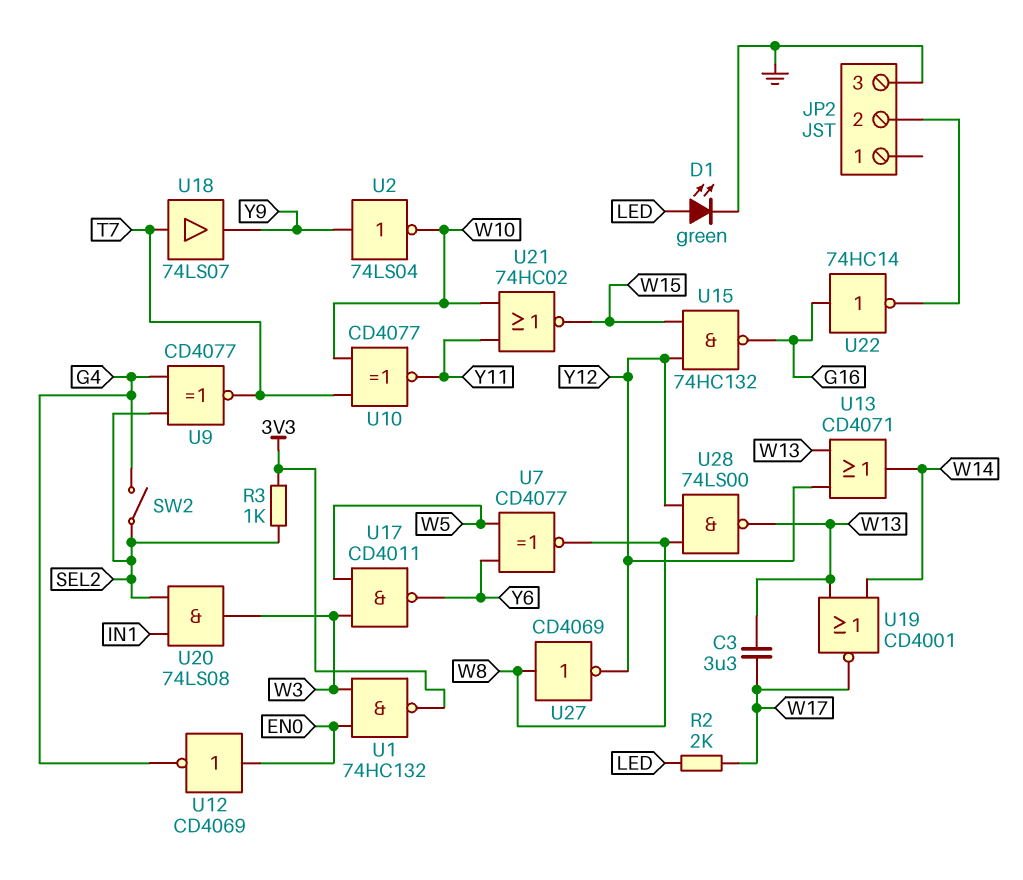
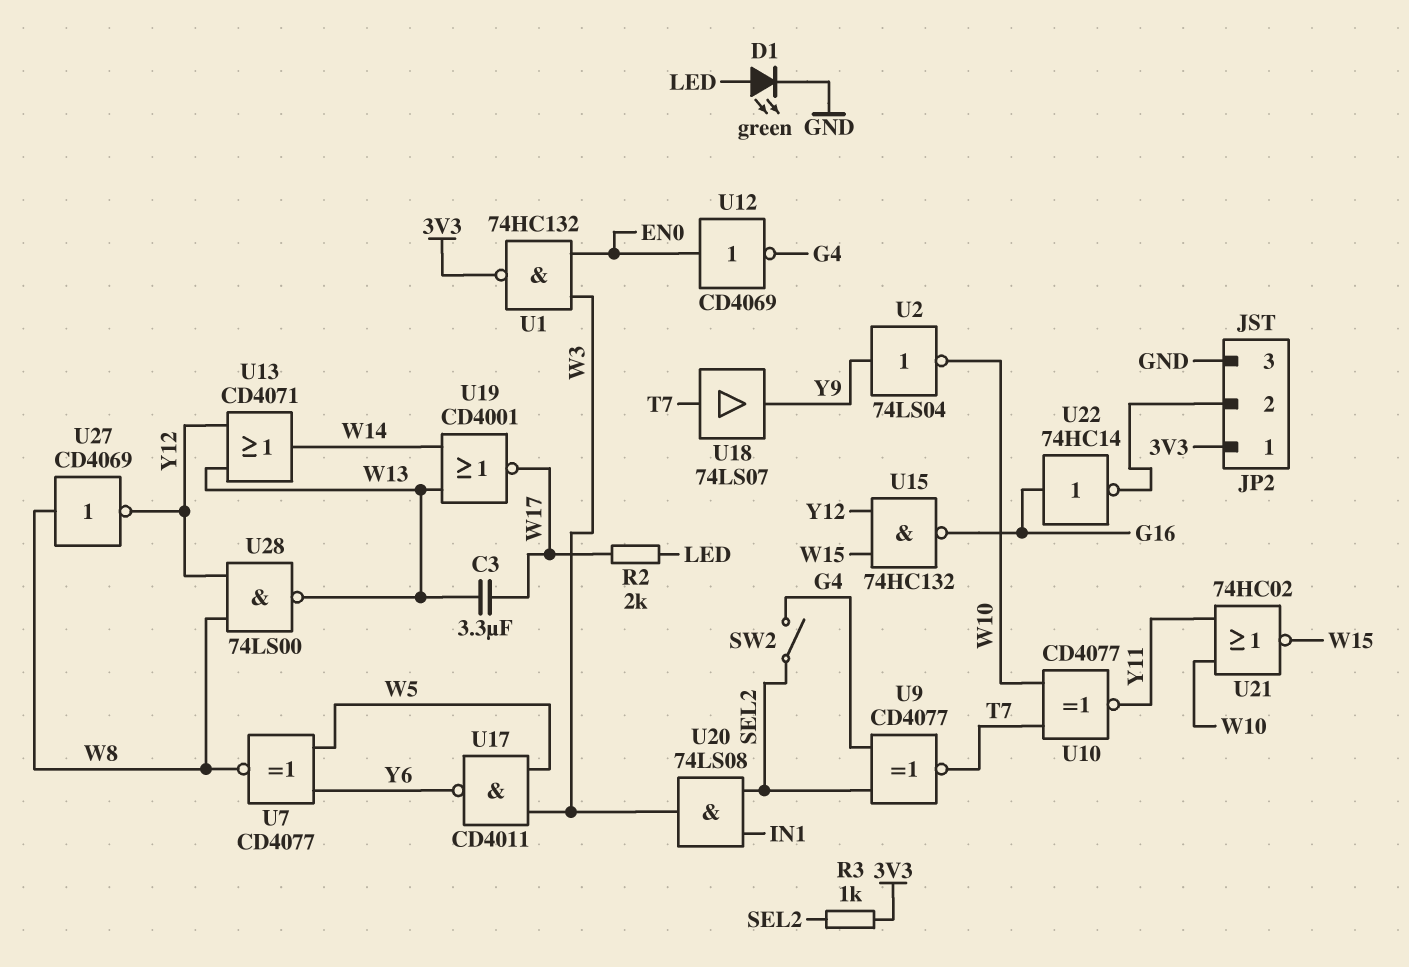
JP2 pin 1: none -> 3V3

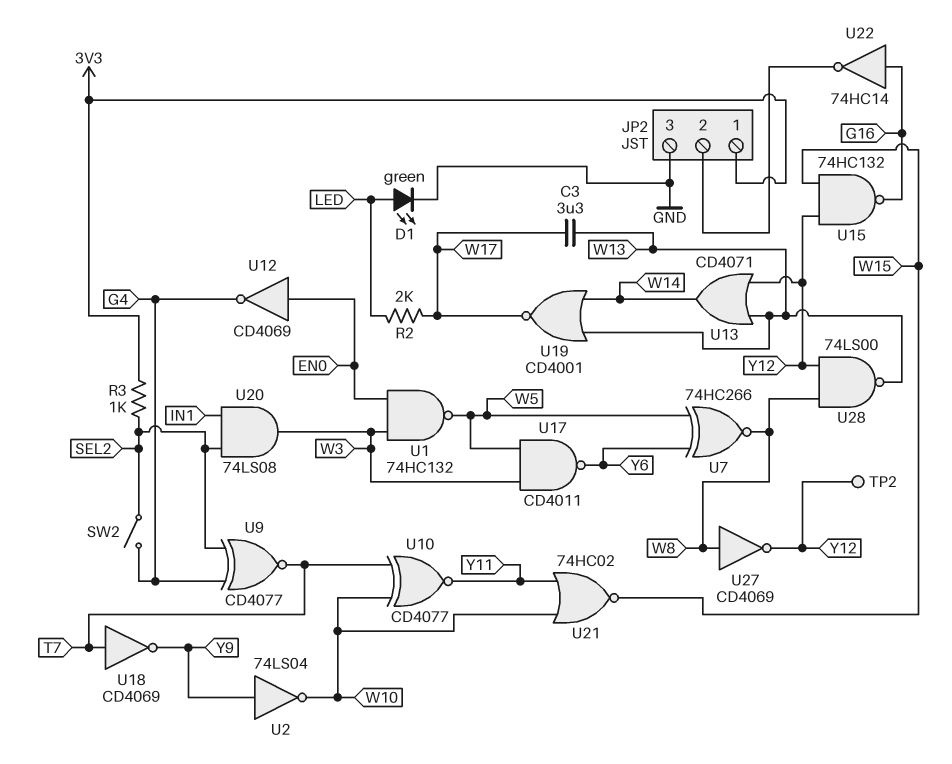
TP2: none -> test point (Y12)
U1: NAND 74HC132 (in EN0, in W3, out 3V3) -> NAND 74HC132 (in EN0, in W3, out W5)
U7: XNOR CD4077 (in W5, in Y6, out W8) -> XNOR 74HC266 (in W5, in Y6, out W8)
U18: buffer 74LS07 (in T7, out Y9) -> NOT CD4069 (in T7, out Y9)

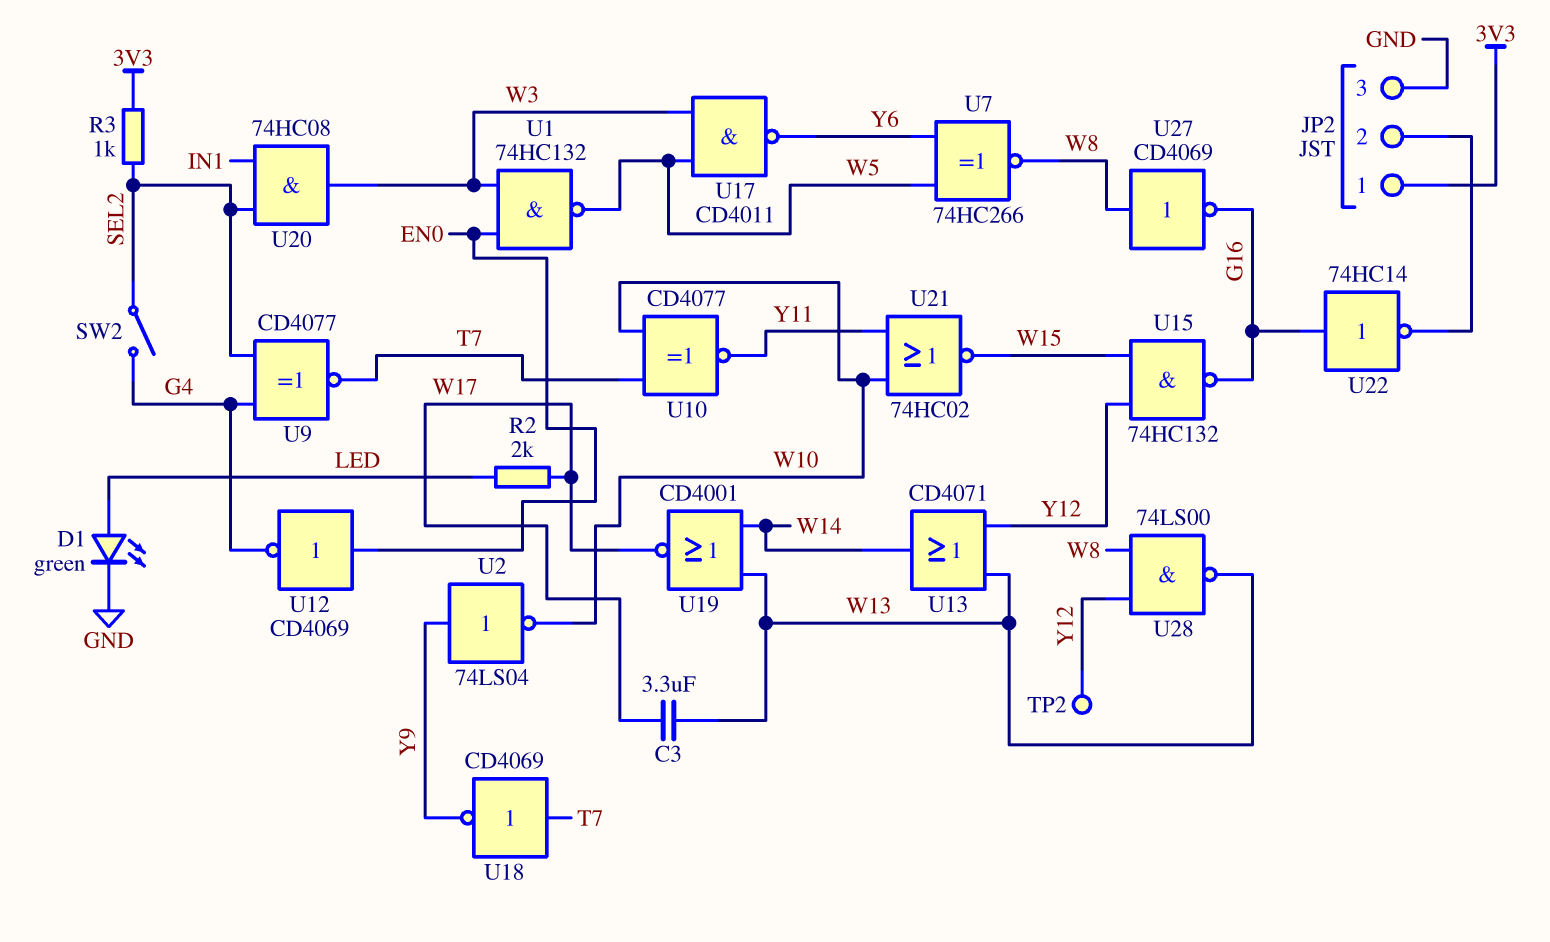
U20: AND 74LS08 (in IN1, in SEL2, out W3) -> AND 74HC08 (in IN1, in SEL2, out W3)
U27: NOT CD4069 (in W8, out Y12) -> NOT CD4069 (in W8, out G16)

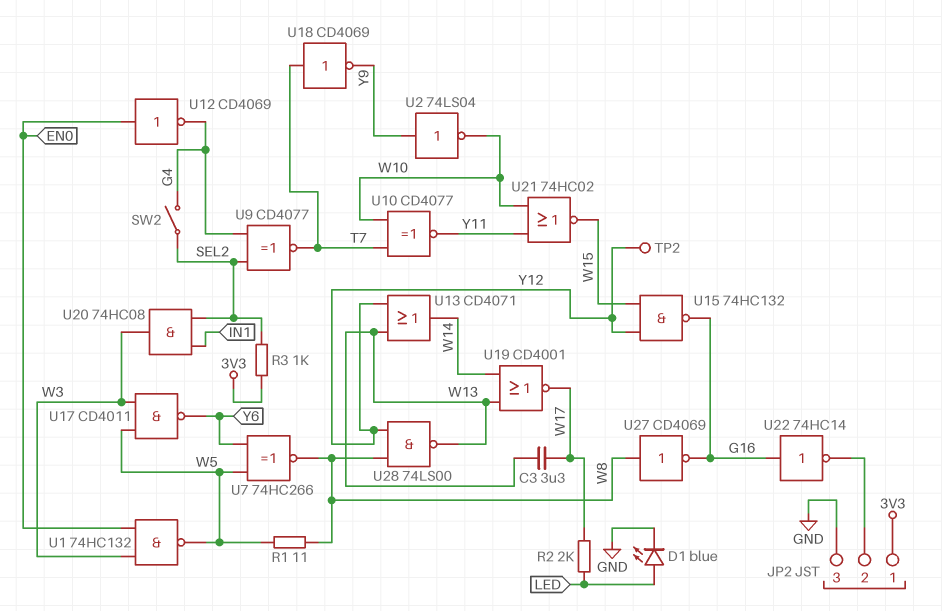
D1: LED green (A LED, K GND) -> LED blue (A LED, K GND)
R1: none -> 11 (W5, W8)

